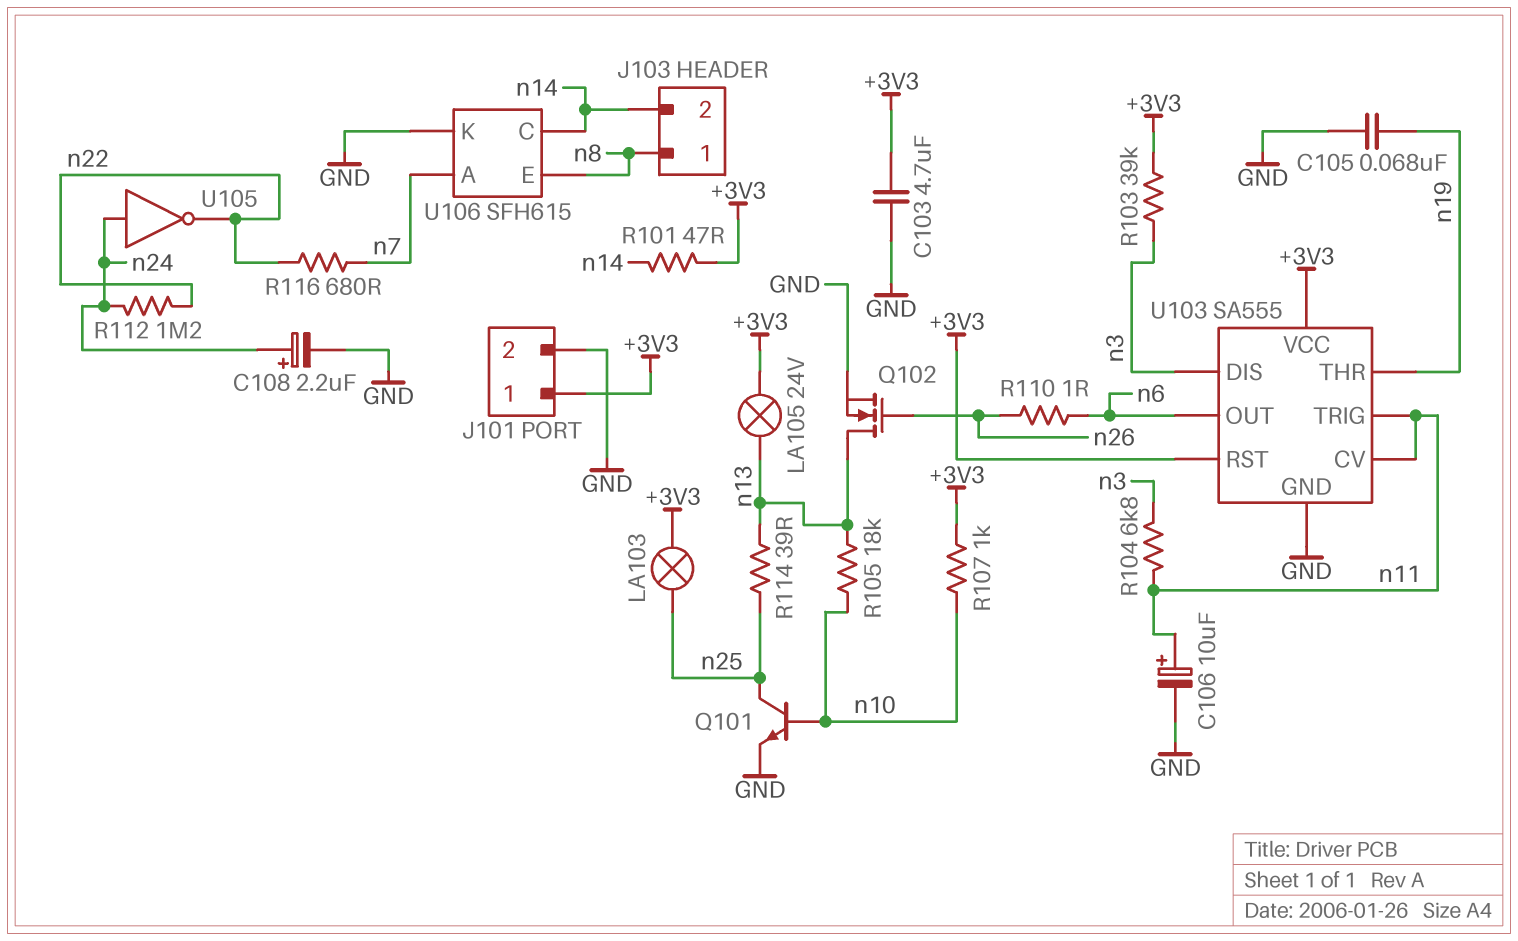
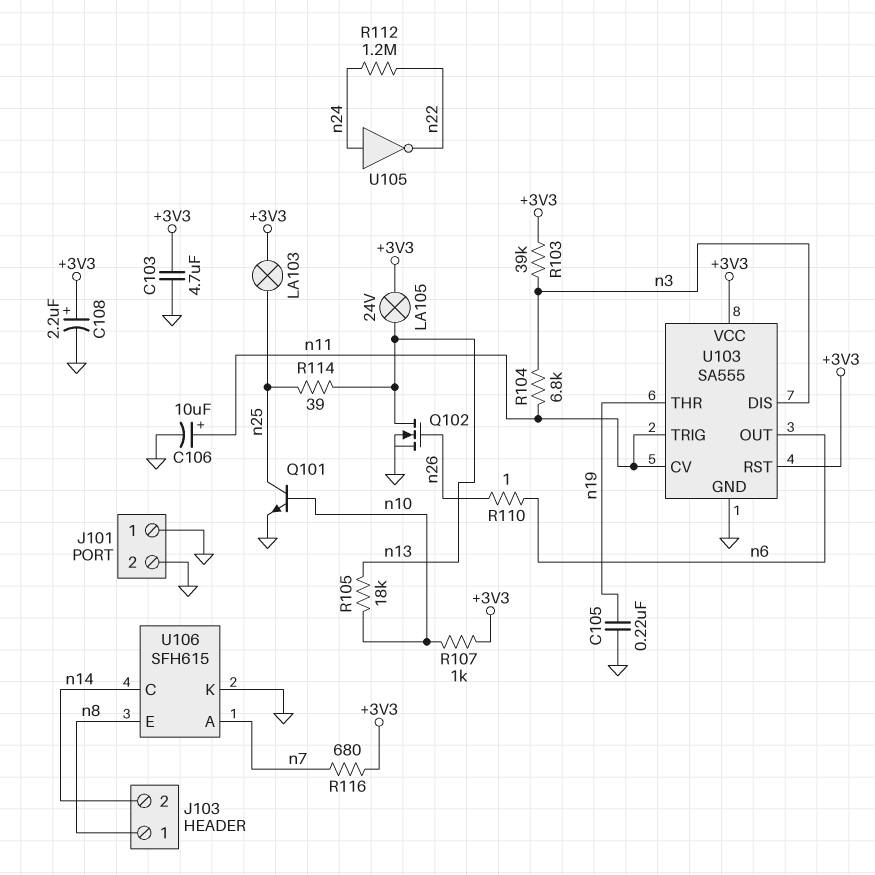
C105: 68nF (GND, n19) -> 220nF (GND, n19)
C108: 2.2uF (plus n24, minus GND) -> 2.2uF (plus +3V3, minus GND)
J101 pin 1: +3V3 -> GND
R101: 47 (+3V3, n14) -> none
R116: 680 (n7, n22) -> 680 (+3V3, n7)

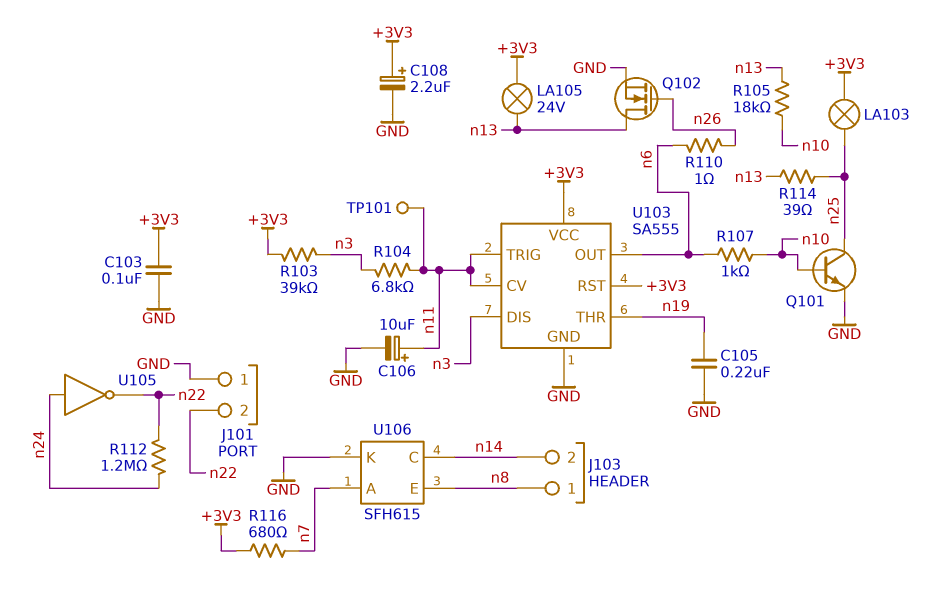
C103: 4.7uF (+3V3, GND) -> 100nF (+3V3, GND)
J101 pin 2: GND -> n22
R107: 1k (+3V3, n10) -> 1k (n6, n10)
TP101: none -> test point (n11)

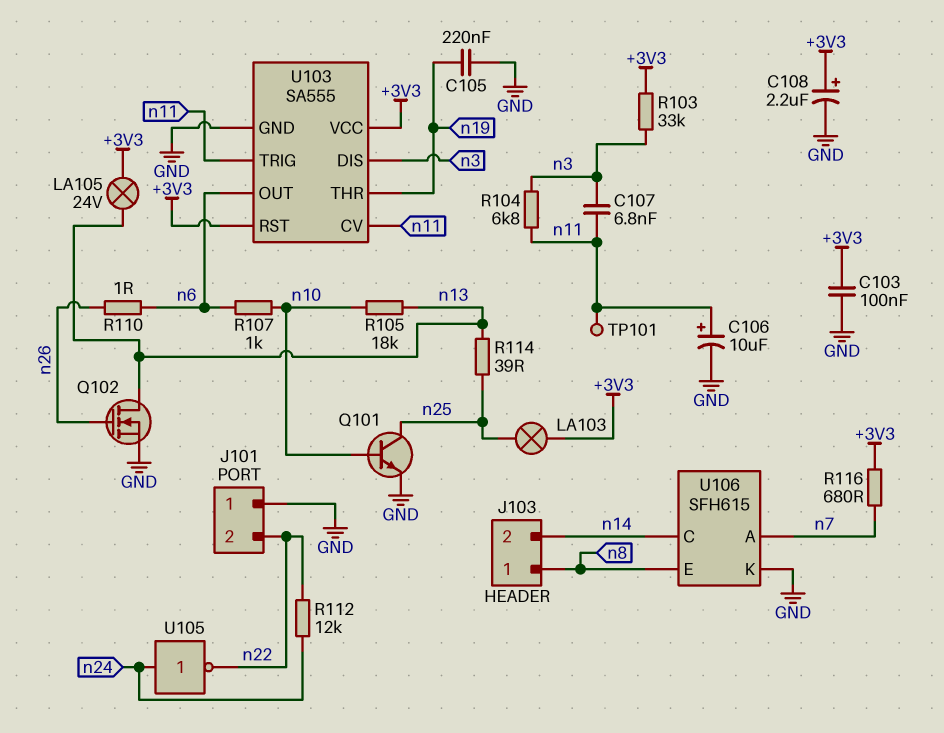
C107: none -> 6.8nF (n3, n11)
R103: 39k (+3V3, n3) -> 33k (+3V3, n3)
R112: 1.2M (n22, n24) -> 12k (n22, n24)

